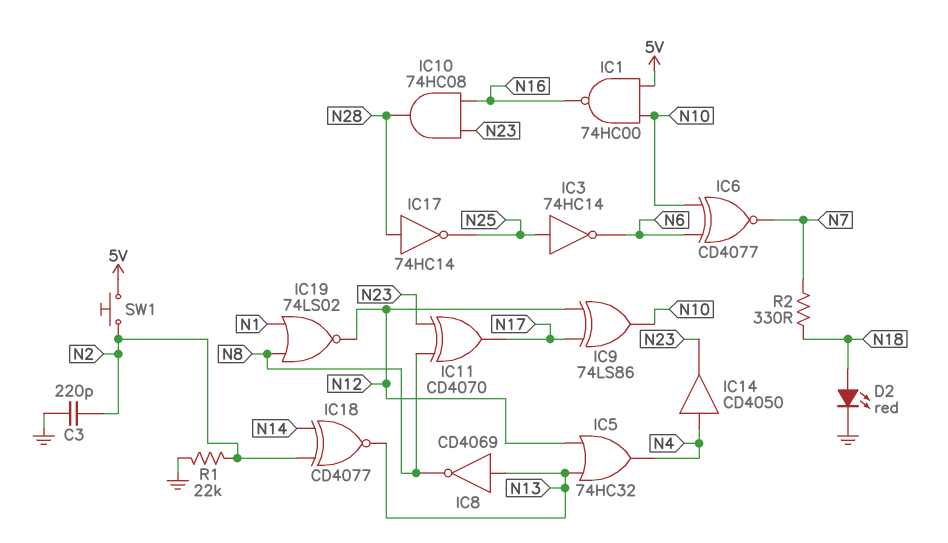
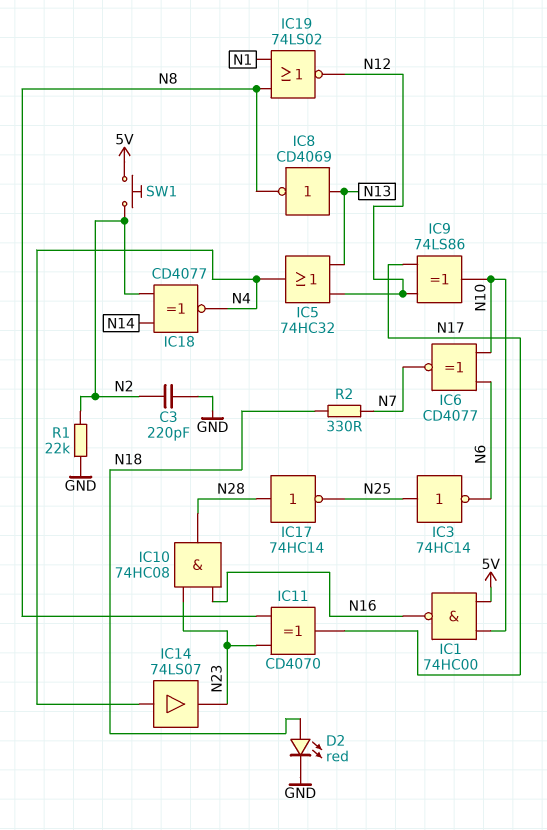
IC14: buffer CD4050 (in N4, out N23) -> buffer 74LS07 (in N4, out N23)
IC18: XNOR CD4077 (in N2, in N14, out N13) -> XNOR CD4077 (in N2, in N14, out N4)

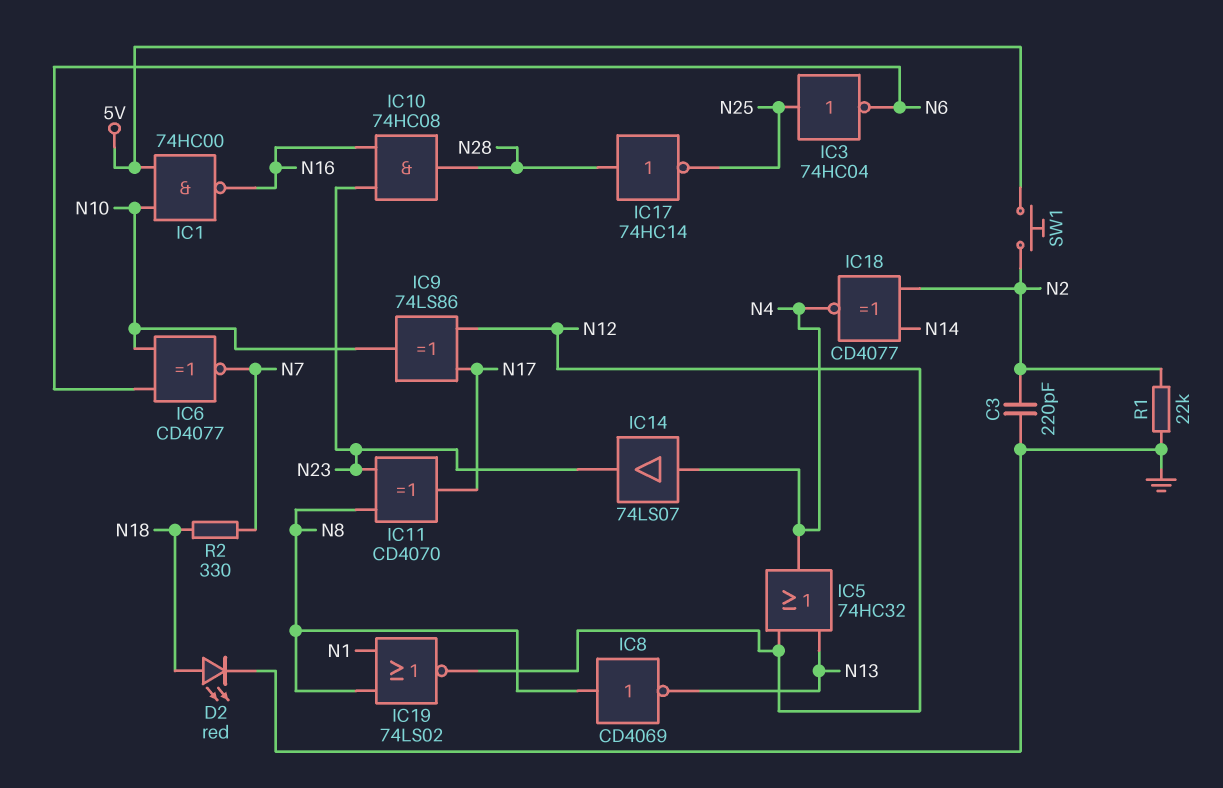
IC3: NOT 74HC14 (in N25, out N6) -> NOT 74HC04 (in N25, out N6)
IC8: NOT CD4069 (in N13, out N8) -> NOT CD4069 (in N8, out N13)

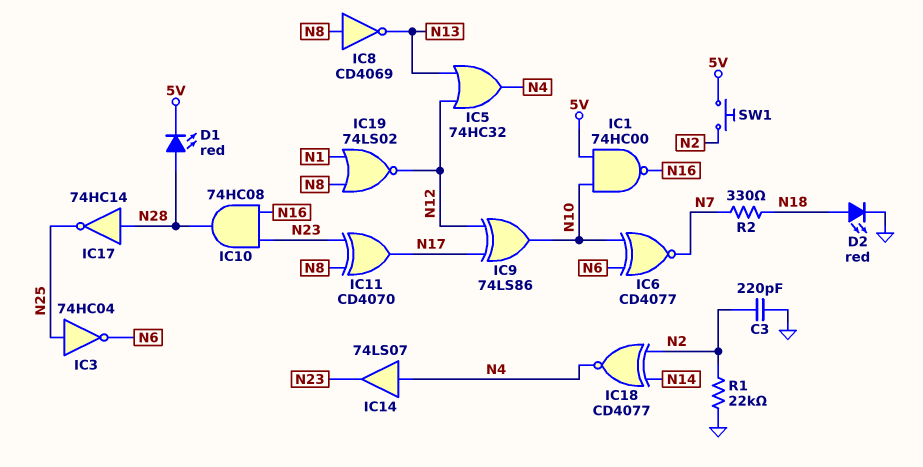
D1: none -> LED red (A N28, K 5V)

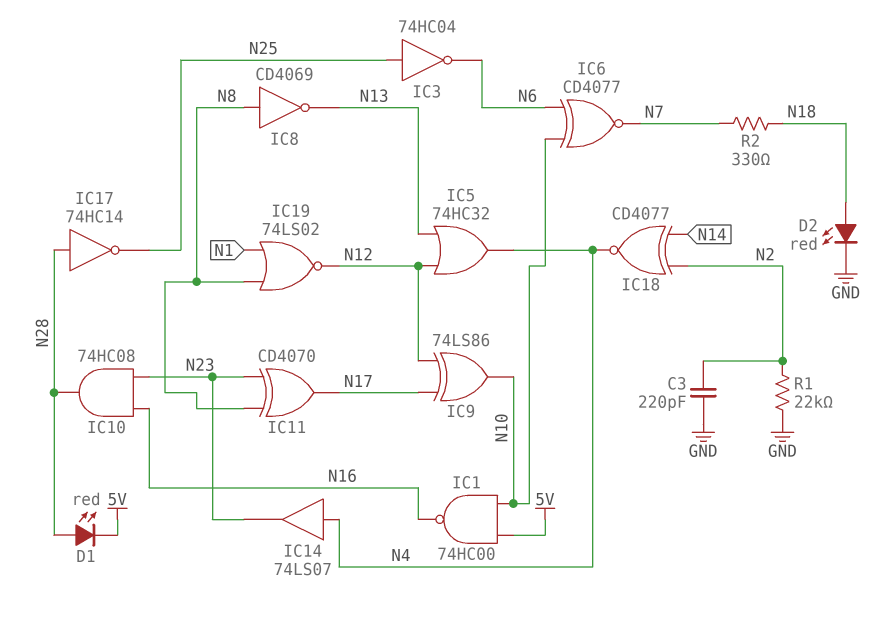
SW1: button (5V, N2) -> none

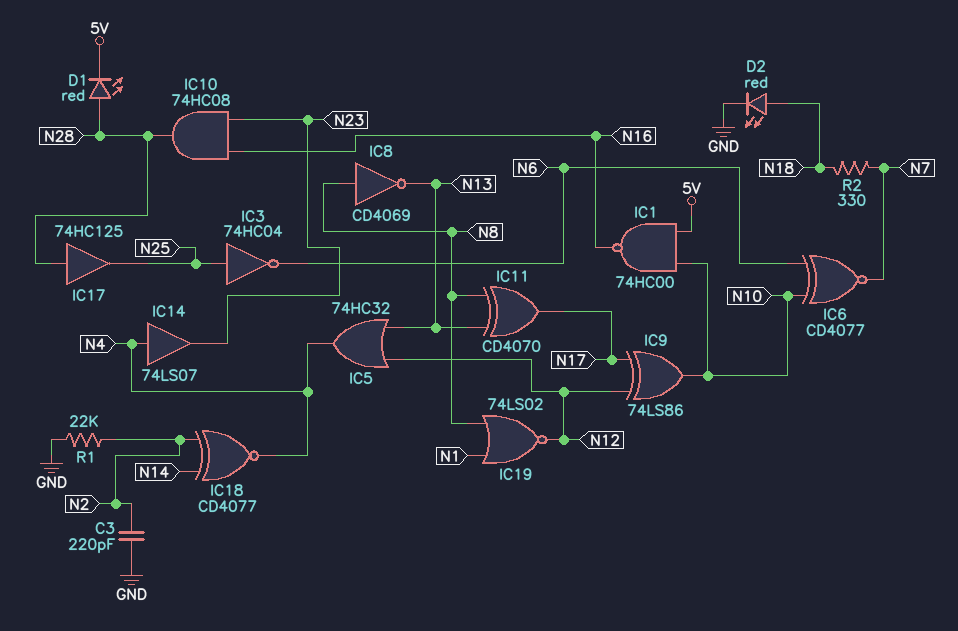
IC11: XOR CD4070 (in N8, in N23, out N17) -> XOR CD4070 (in N8, in N13, out N17)
IC17: NOT 74HC14 (in N28, out N25) -> buffer 74HC125 (in N28, out N25)

